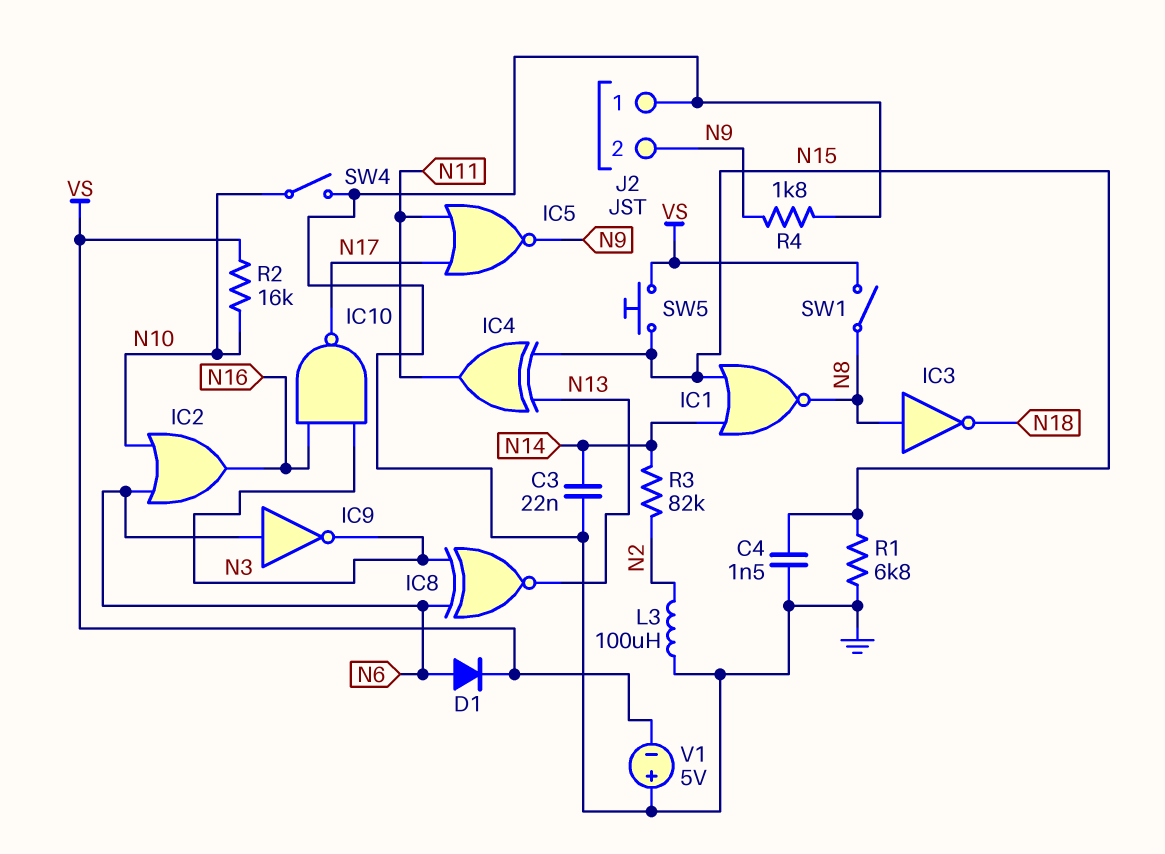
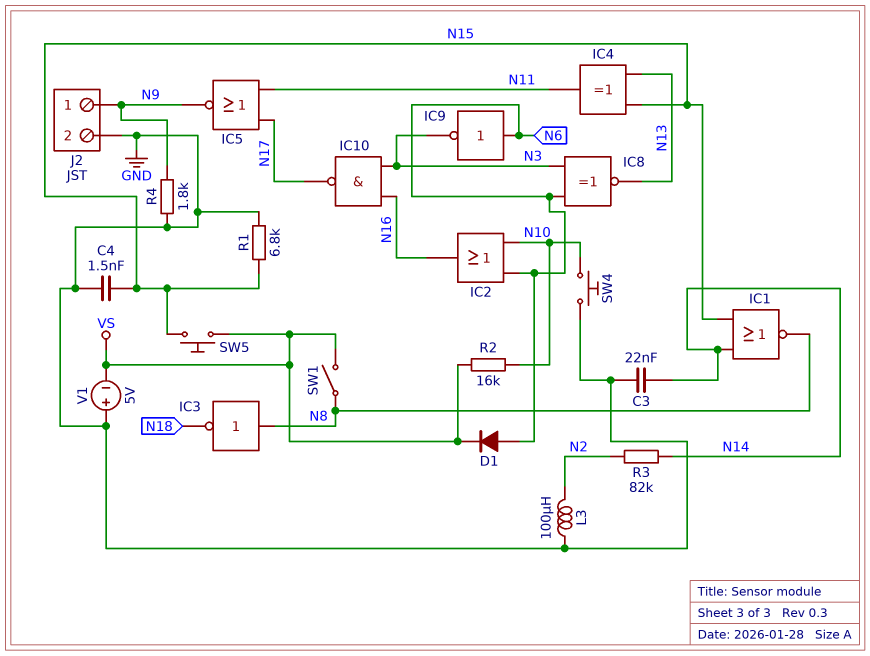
J2 pin 1: GND -> N9
J2 pin 2: N9 -> GND
SW4: switch (GND, N10) -> button (GND, N10)

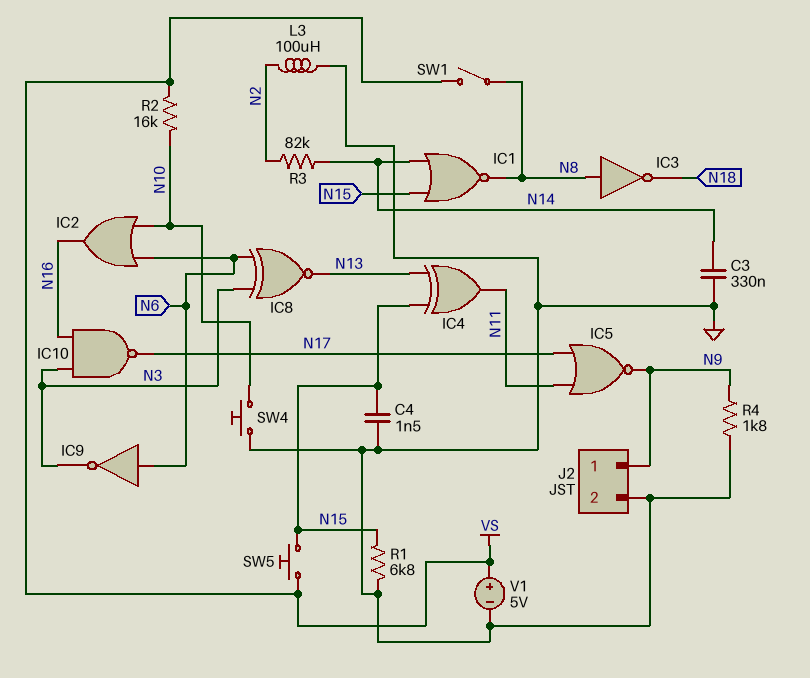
C3: 22nF (GND, N14) -> 330nF (GND, N14)
D1: diode (A N6, K VS) -> none
V1: 5V (plus GND, minus VS) -> 5V (plus VS, minus GND)

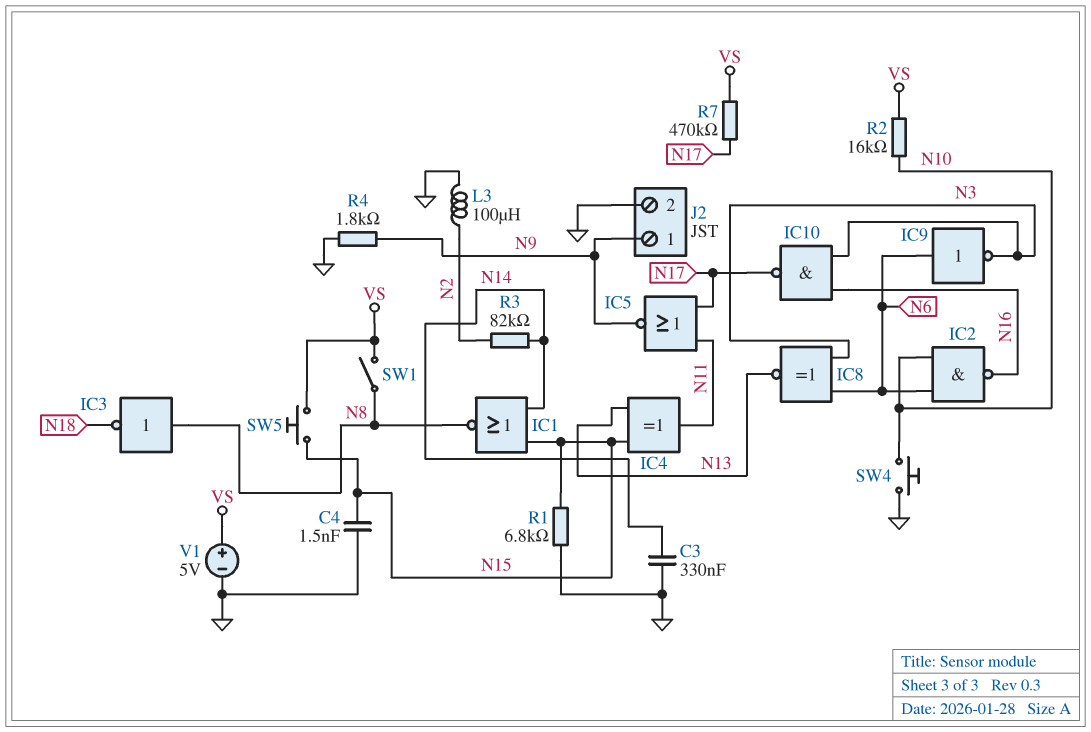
IC2: OR (in N6, in N10, out N16) -> NAND (in N6, in N10, out N16)
R7: none -> 470k (N17, VS)

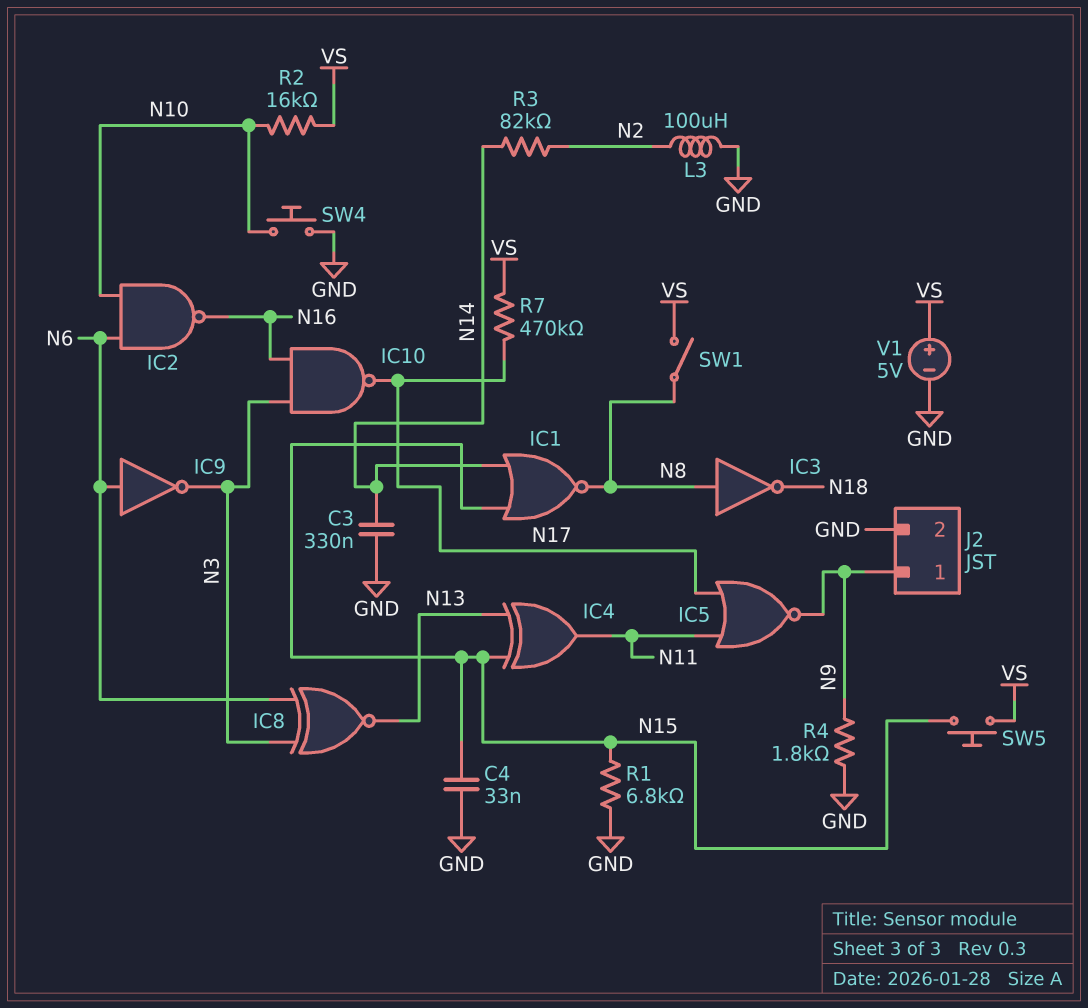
C4: 1.5nF (GND, N15) -> 33nF (GND, N15)

